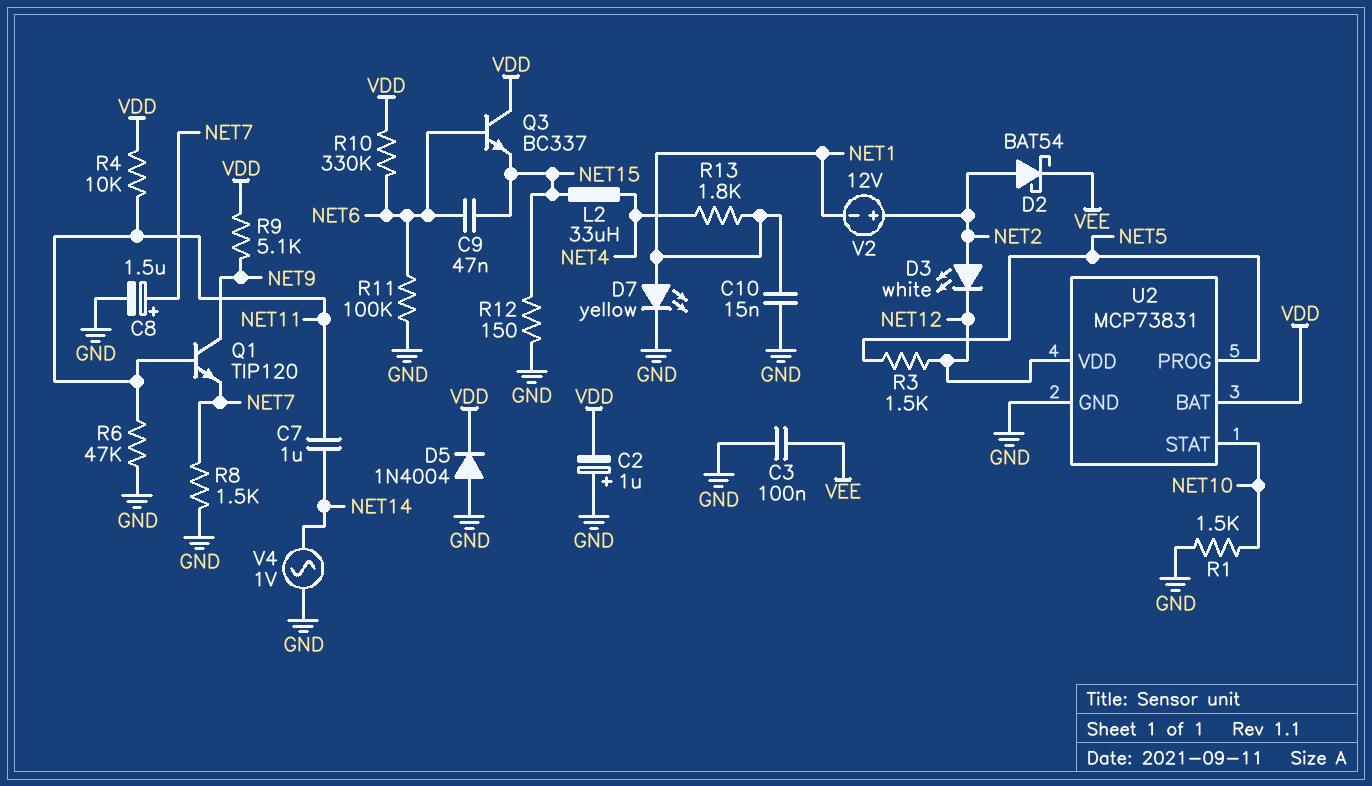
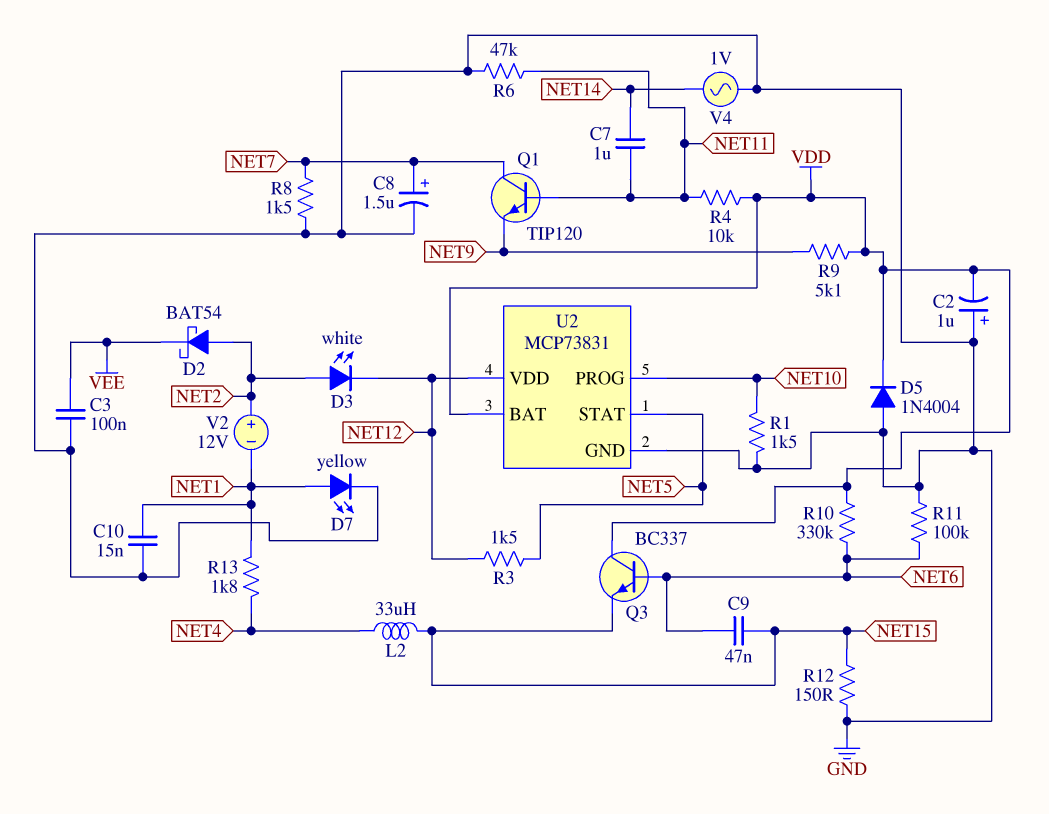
Q1: NPN TIP120 (B NET11, C NET9, E NET7) -> NPN TIP120 (B NET11, C NET7, E NET9)
U2 pin PROG: NET5 -> NET10
U2 pin STAT: NET10 -> NET5

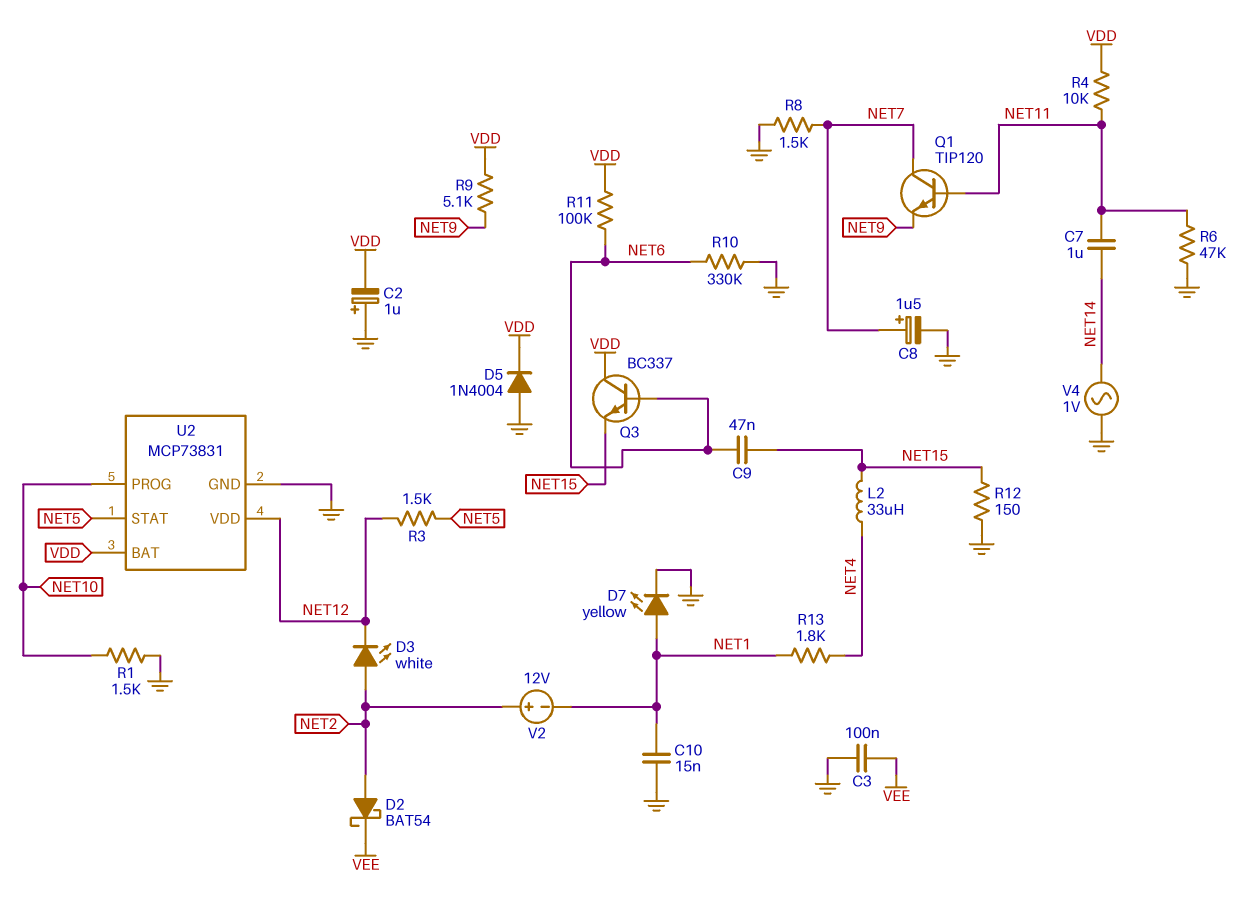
R10: 330k (NET6, VDD) -> 330k (GND, NET6)
R11: 100k (GND, NET6) -> 100k (NET6, VDD)

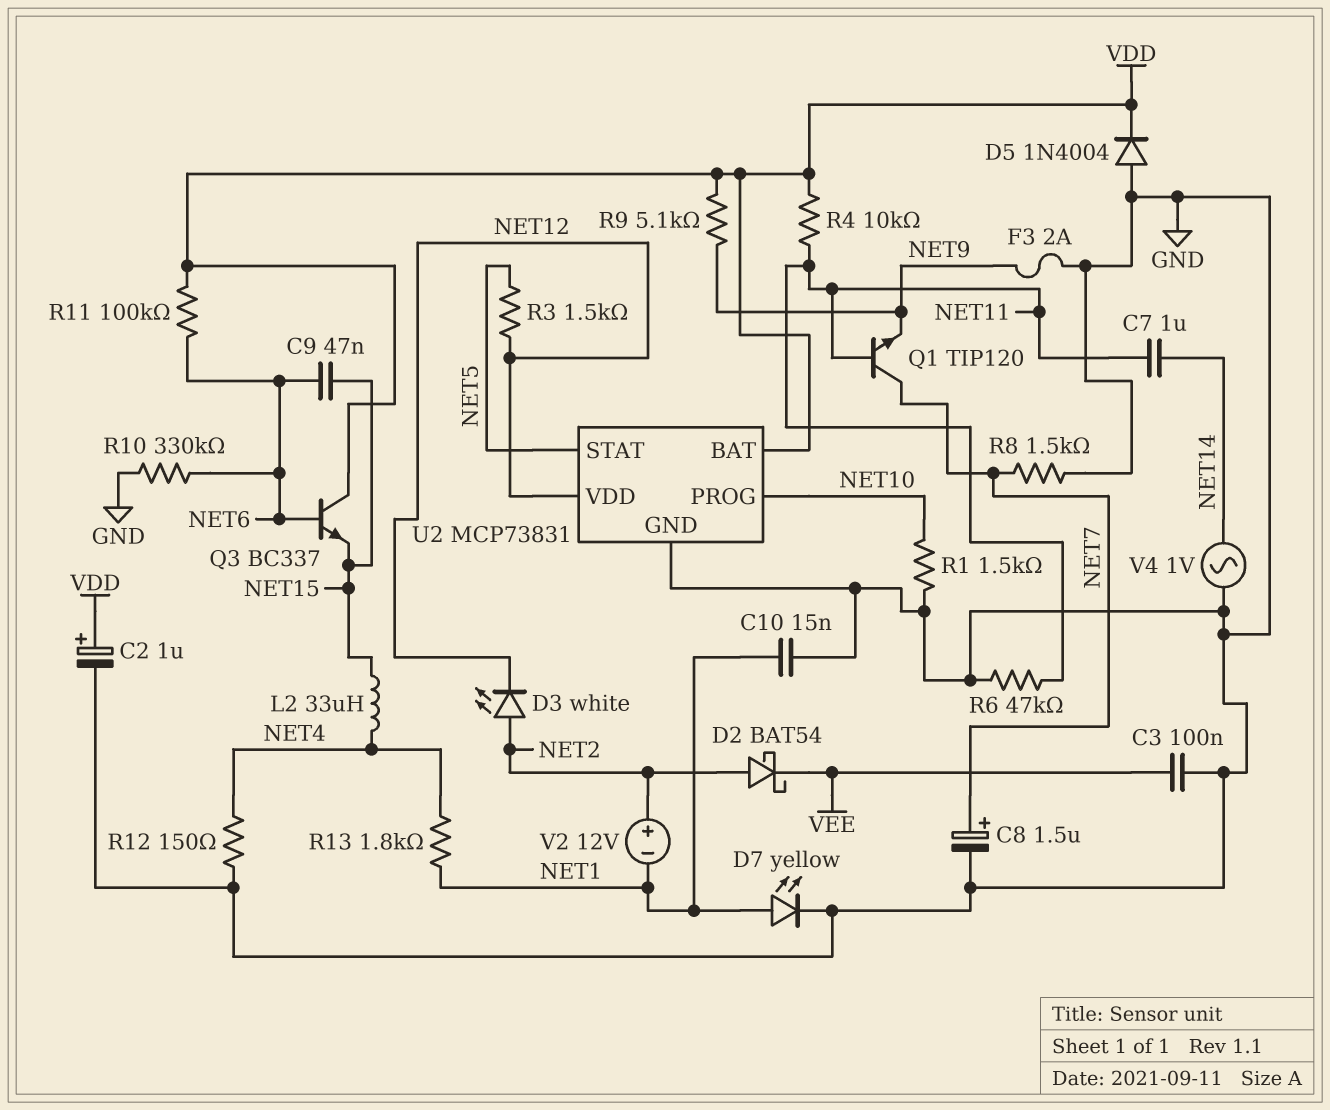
C2: 1uF (plus GND, minus VDD) -> 1uF (plus VDD, minus GND)
F3: none -> 2A (GND, NET9)
R12: 150 (GND, NET15) -> 150 (GND, NET4)

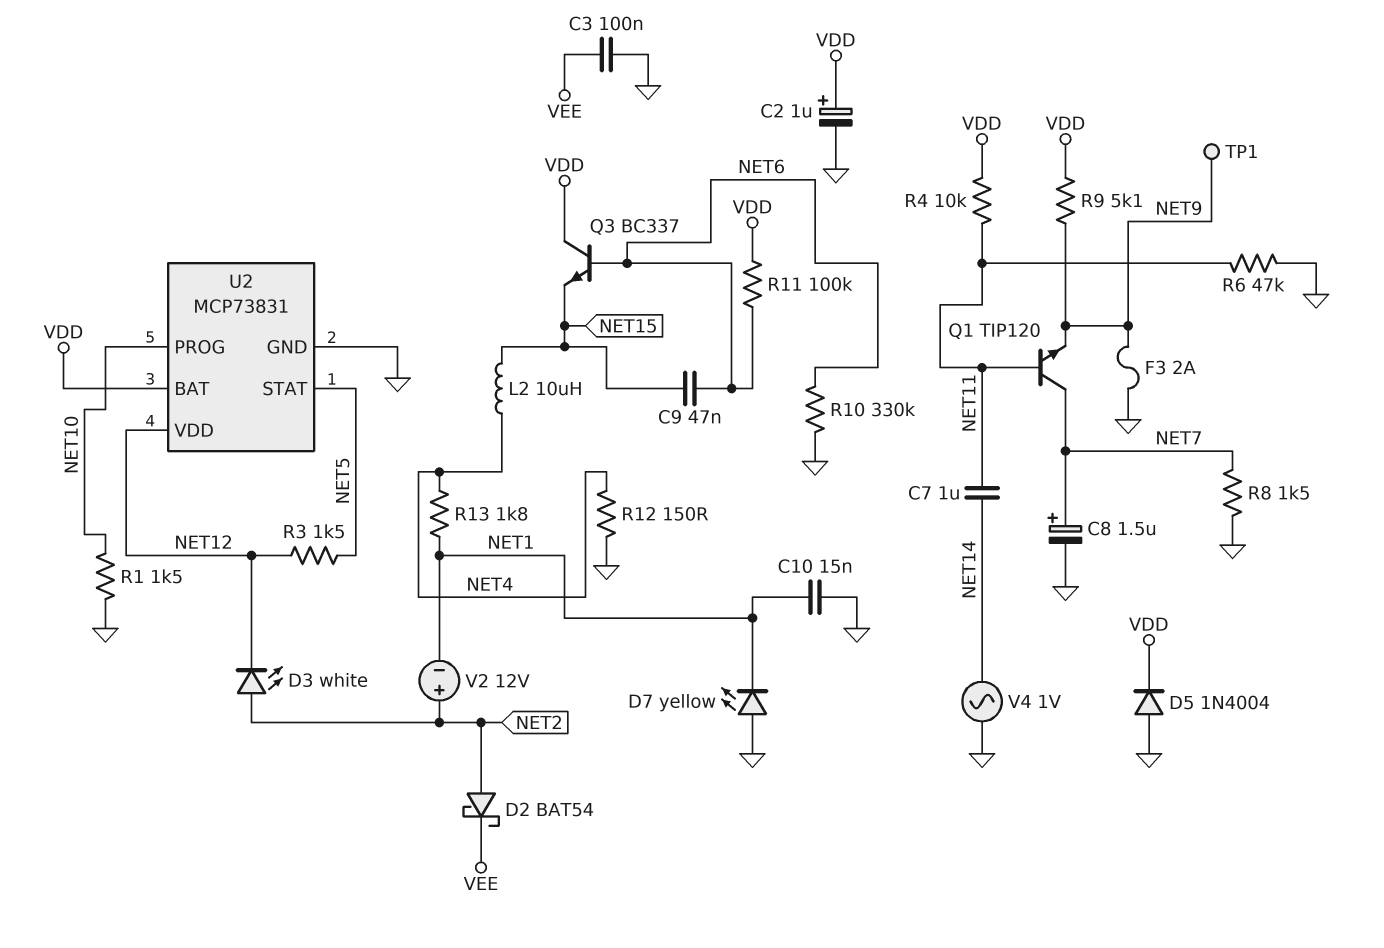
D7: LED yellow (A NET1, K GND) -> LED yellow (A GND, K NET1)
L2: 33uH (NET4, NET15) -> 10uH (NET4, NET15)
TP1: none -> test point (NET9)

